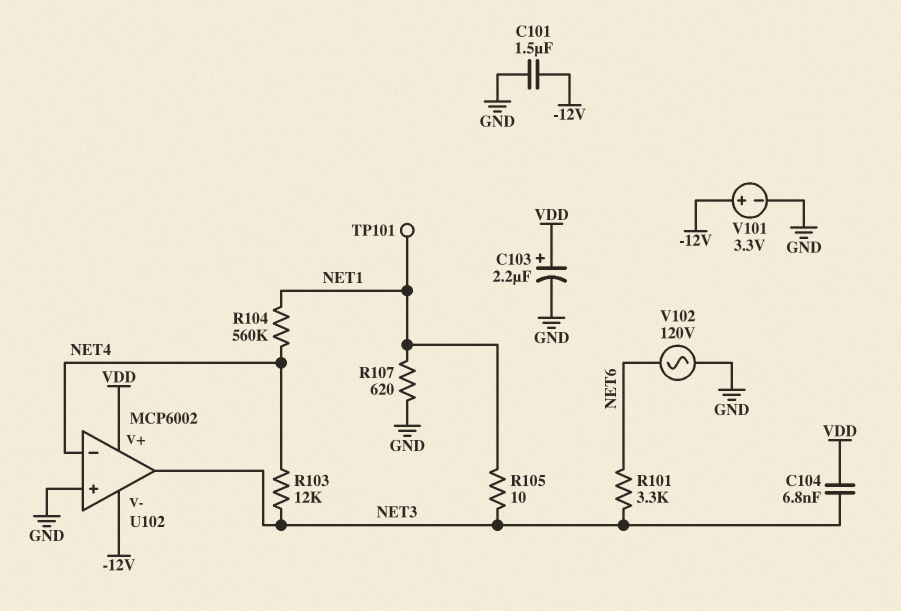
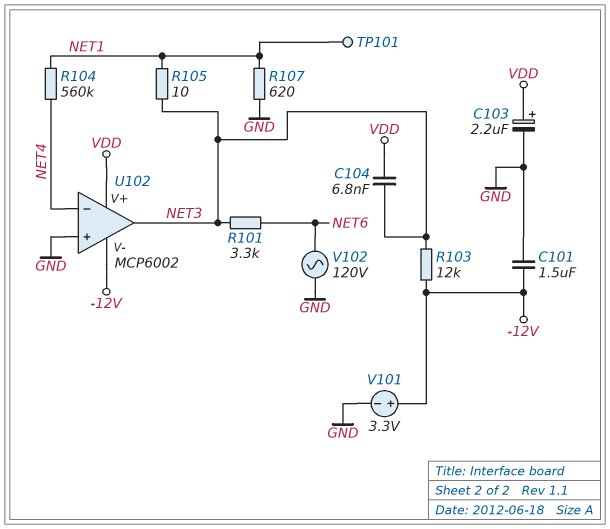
R103: 12k (NET3, NET4) -> 12k (-12V, NET3)

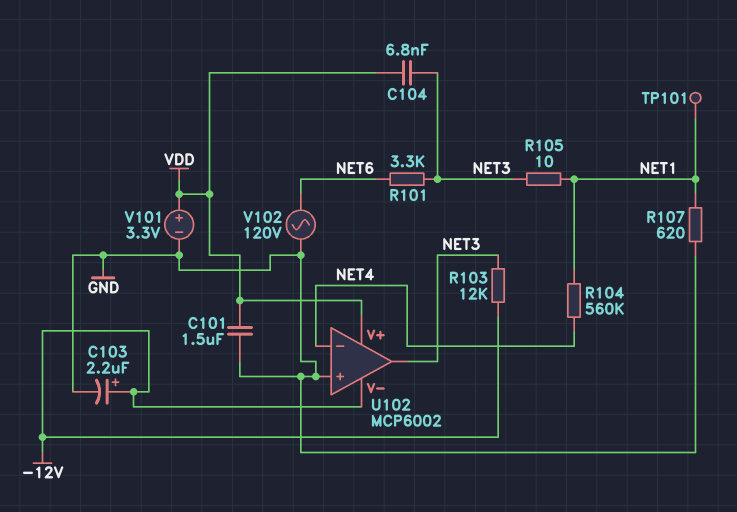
C101: 1.5uF (-12V, GND) -> 1.5uF (GND, VDD)
C103: 2.2uF (plus VDD, minus GND) -> 2.2uF (plus -12V, minus GND)
V101: 3.3V (plus -12V, minus GND) -> 3.3V (plus VDD, minus GND)

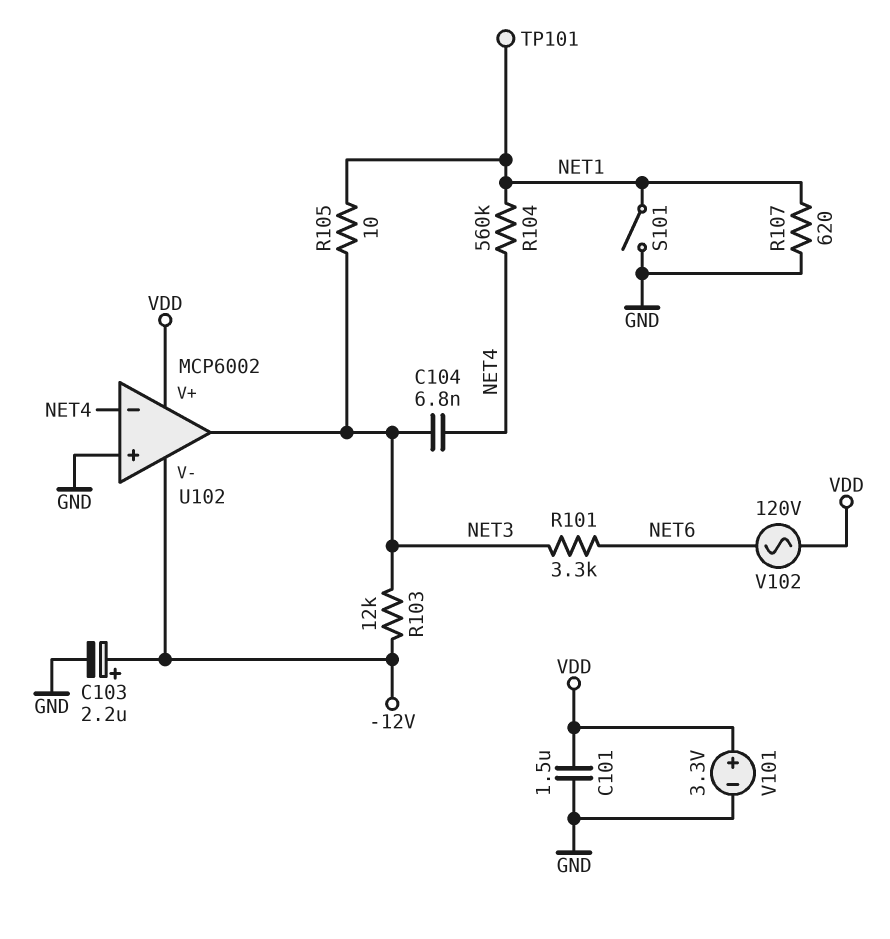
C104: 6.8nF (NET3, VDD) -> 6.8nF (NET3, NET4)
S101: none -> switch (GND, NET1)
V102: AC 120V (GND, NET6) -> AC 120V (NET6, VDD)

